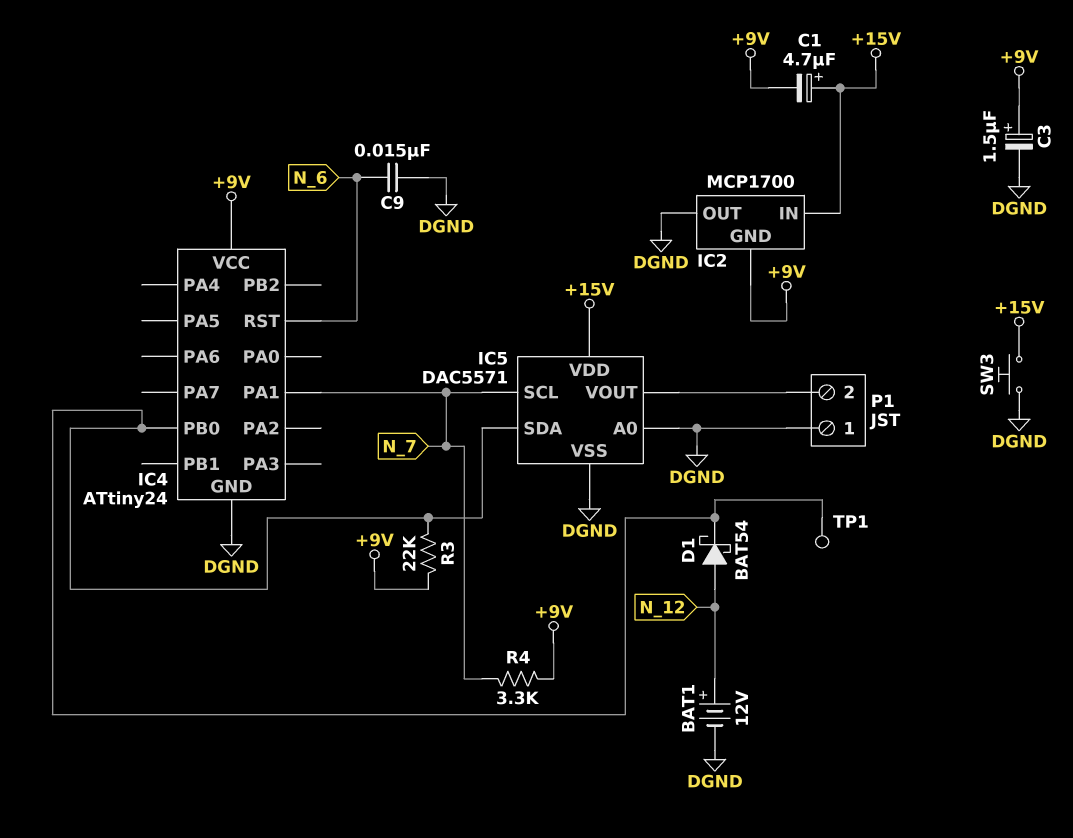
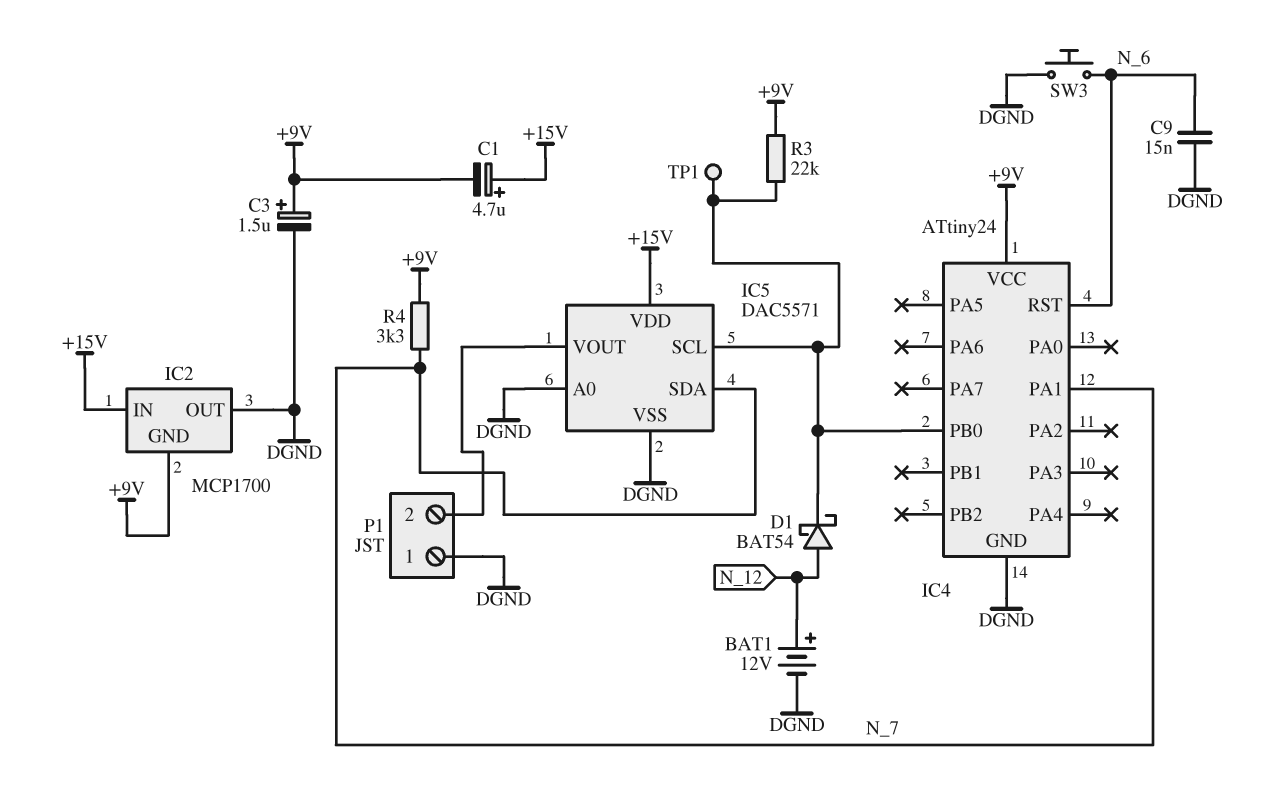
IC5 pin SCL: N_7 -> IC4/PB0
IC5 pin SDA: IC4/PB0 -> N_7
SW3: button (+15V, DGND) -> button (DGND, N_6)

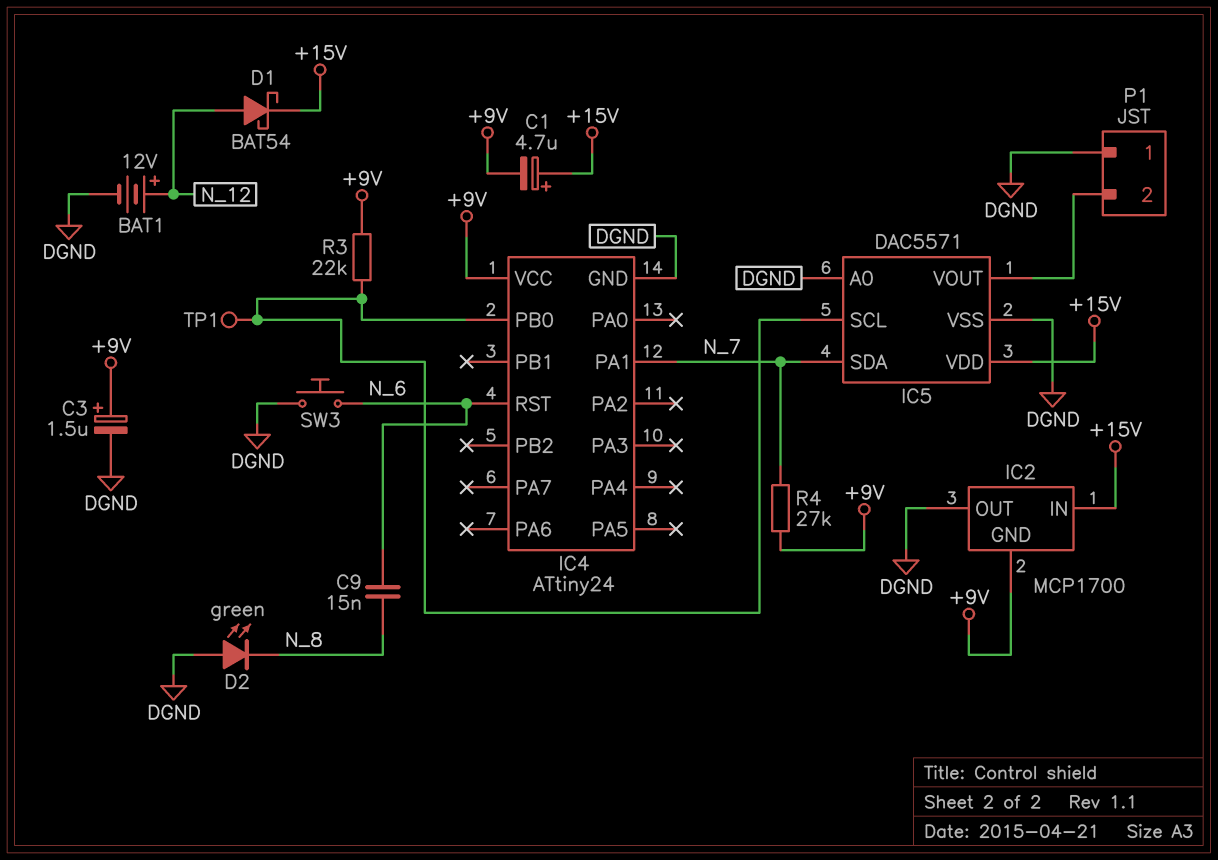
C9: 15nF (DGND, N_6) -> 15nF (N_6, N_8)
D1: schottky BAT54 (A N_12, K IC4/PB0) -> schottky BAT54 (A N_12, K +15V)
D2: none -> LED green (A DGND, K N_8)
R4: 3.3k (+9V, N_7) -> 27k (+9V, N_7)

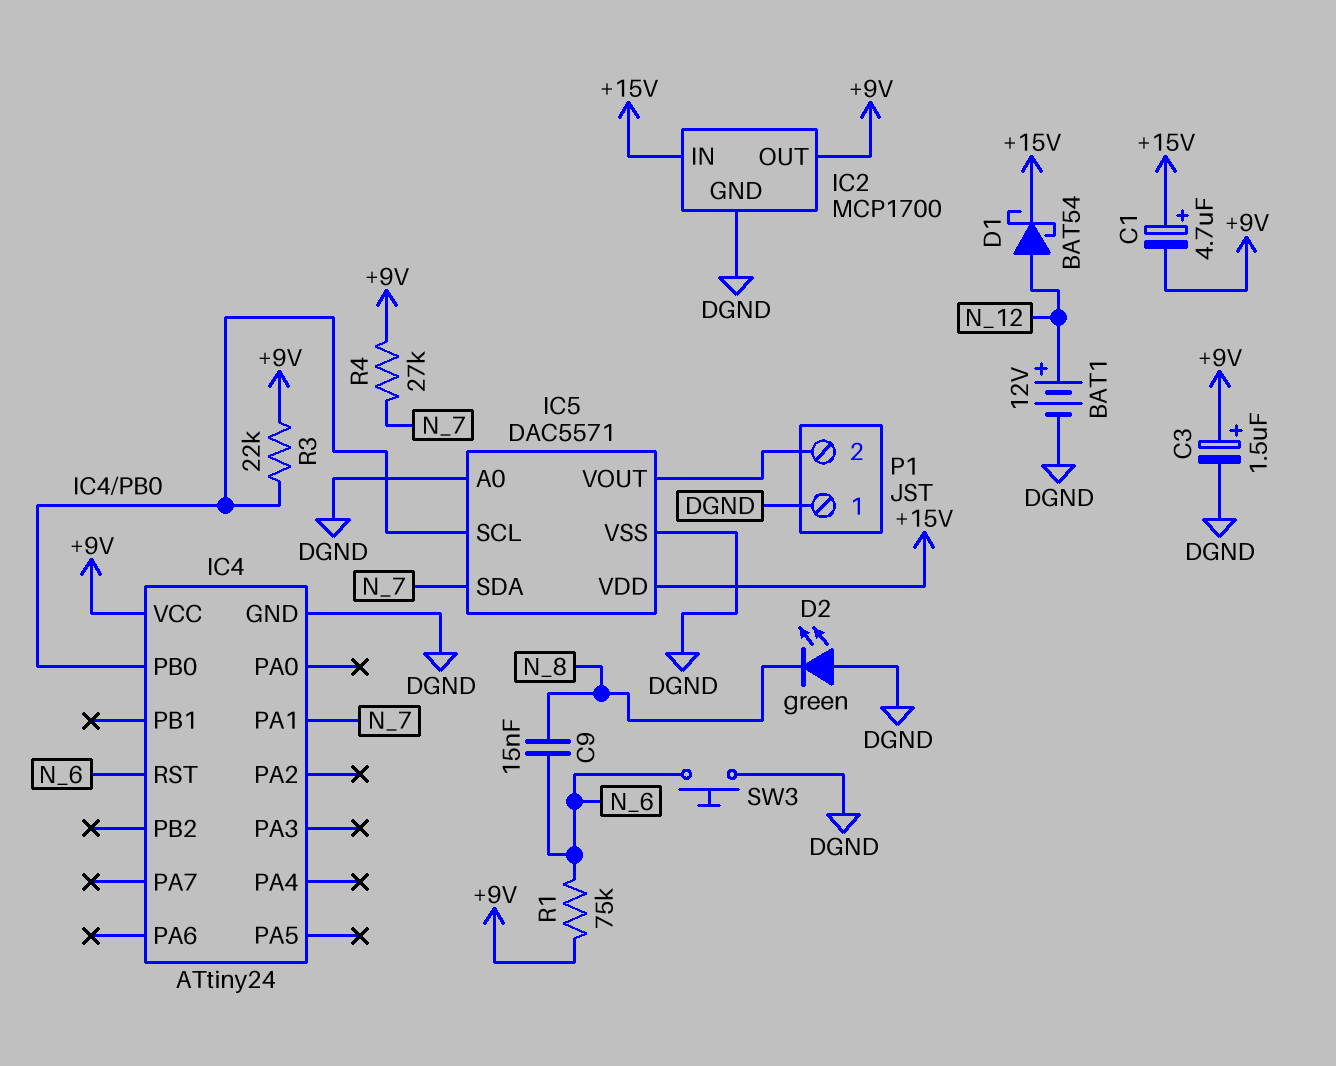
IC2 pin GND: +9V -> DGND
IC2 pin OUT: DGND -> +9V
R1: none -> 75k (+9V, N_6)
TP1: test point (IC4/PB0) -> none

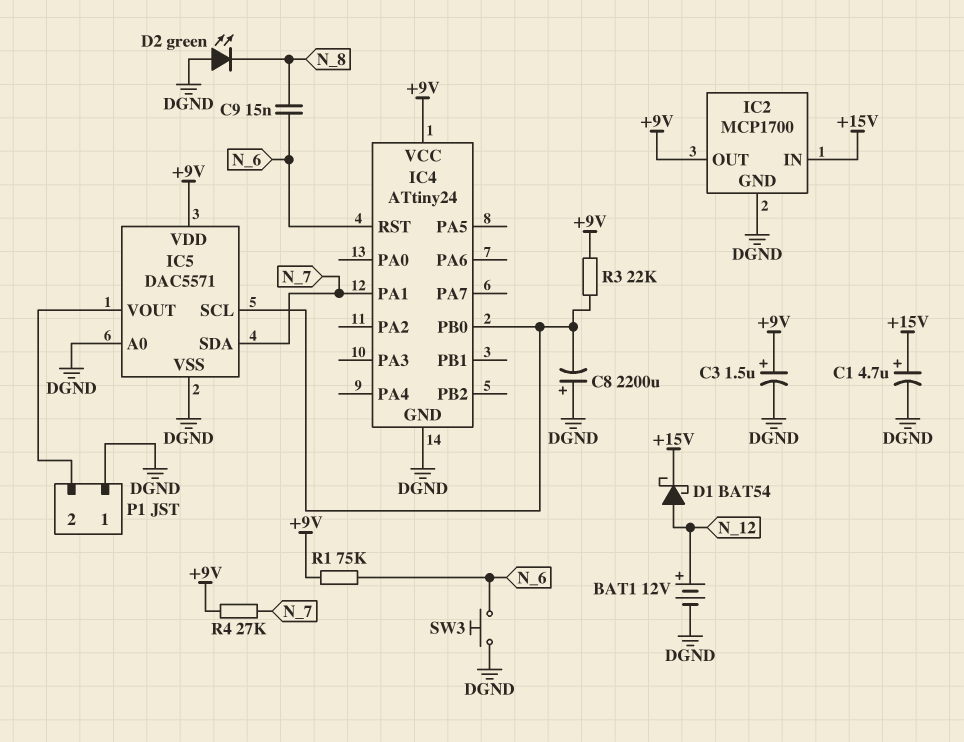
C1: 4.7uF (plus +15V, minus +9V) -> 4.7uF (plus +15V, minus DGND)
C8: none -> 2200uF (plus DGND, minus IC4/PB0)
IC5 pin VDD: +15V -> +9V

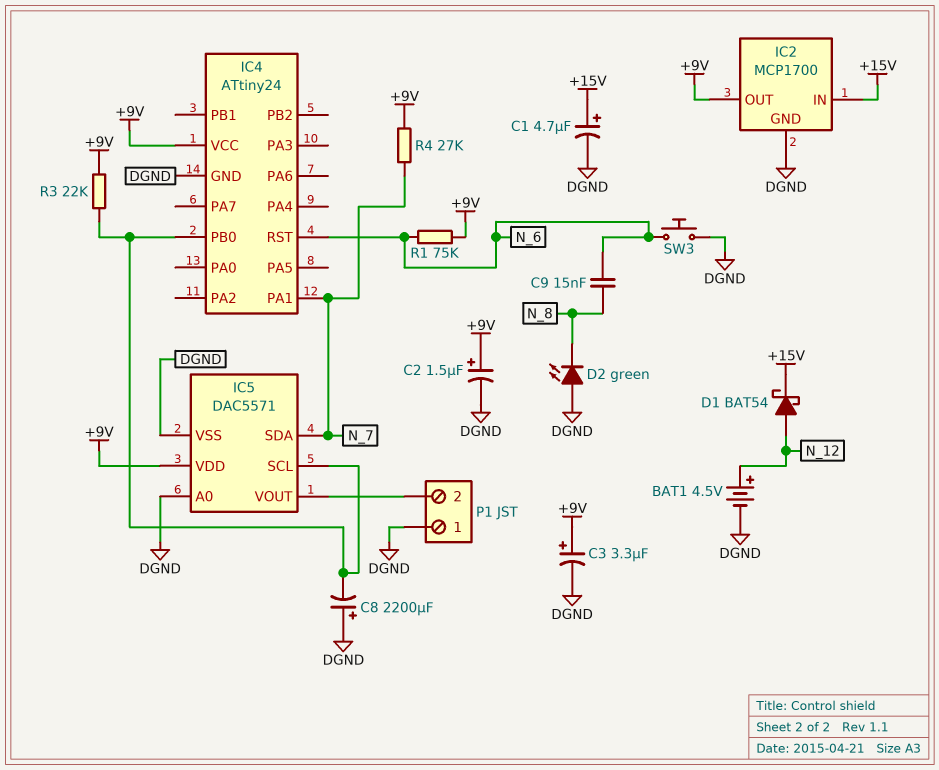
BAT1: 12V (plus N_12, minus DGND) -> 4.5V (plus N_12, minus DGND)
C2: none -> 1.5uF (plus +9V, minus DGND)
C3: 1.5uF (plus +9V, minus DGND) -> 3.3uF (plus +9V, minus DGND)

